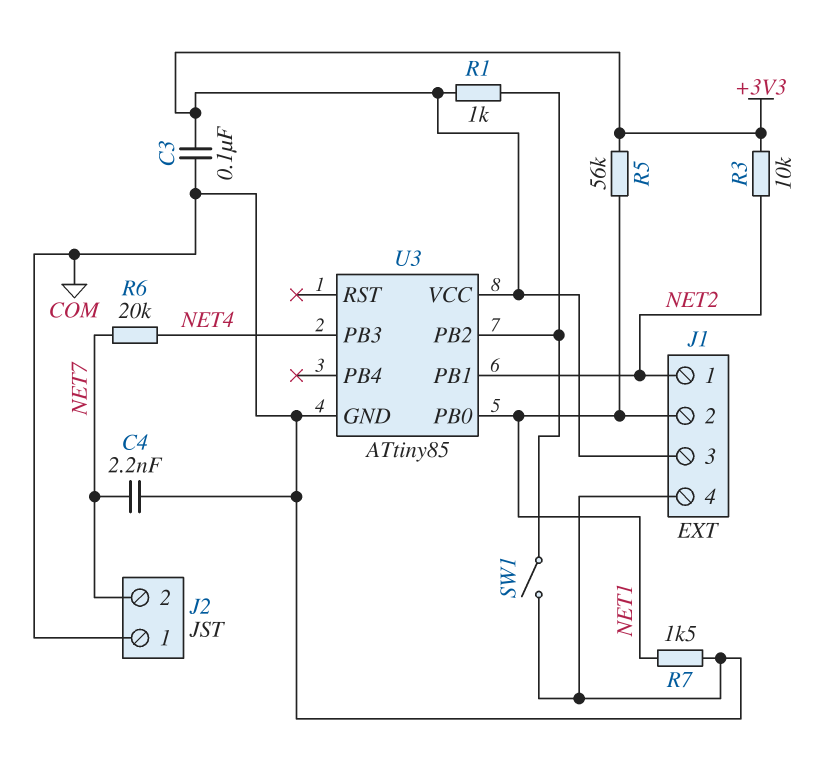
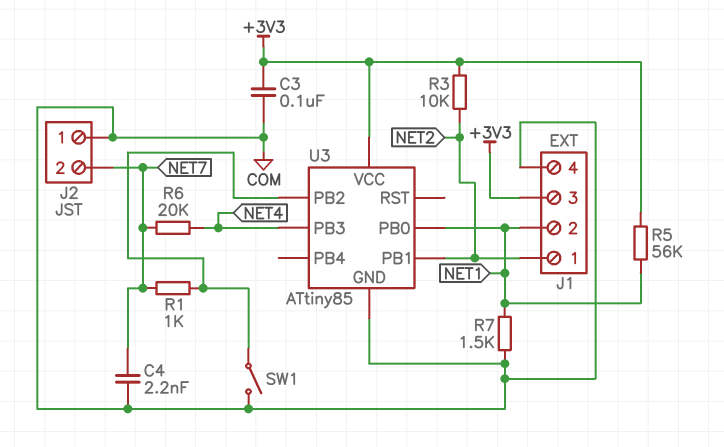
R1: 1k (+3V3, U3/PB2) -> 1k (NET7, U3/PB2)

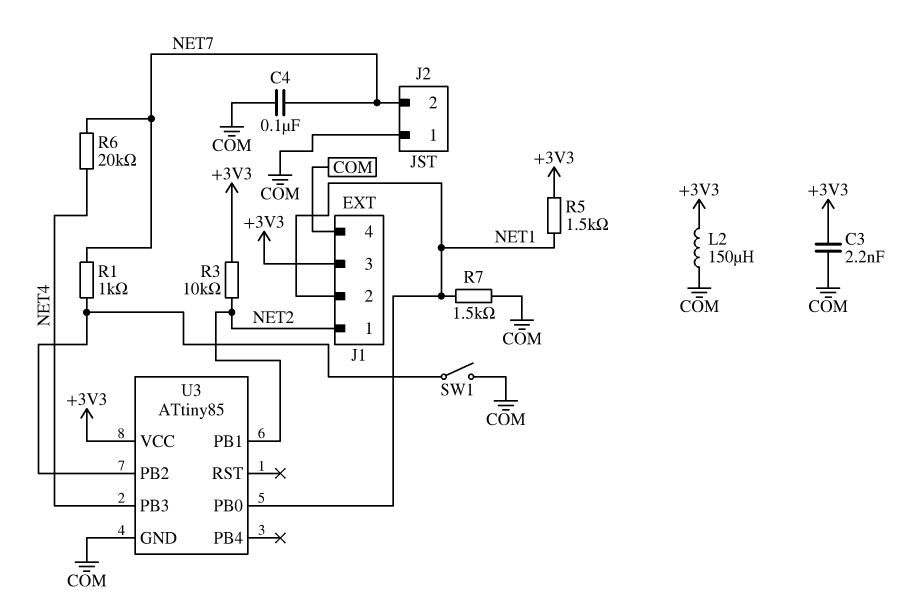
C3: 100nF (+3V3, COM) -> 2.2nF (+3V3, COM)
C4: 2.2nF (COM, NET7) -> 100nF (COM, NET7)
L2: none -> 150uH (+3V3, COM)
R5: 56k (+3V3, NET1) -> 1.5k (+3V3, NET1)

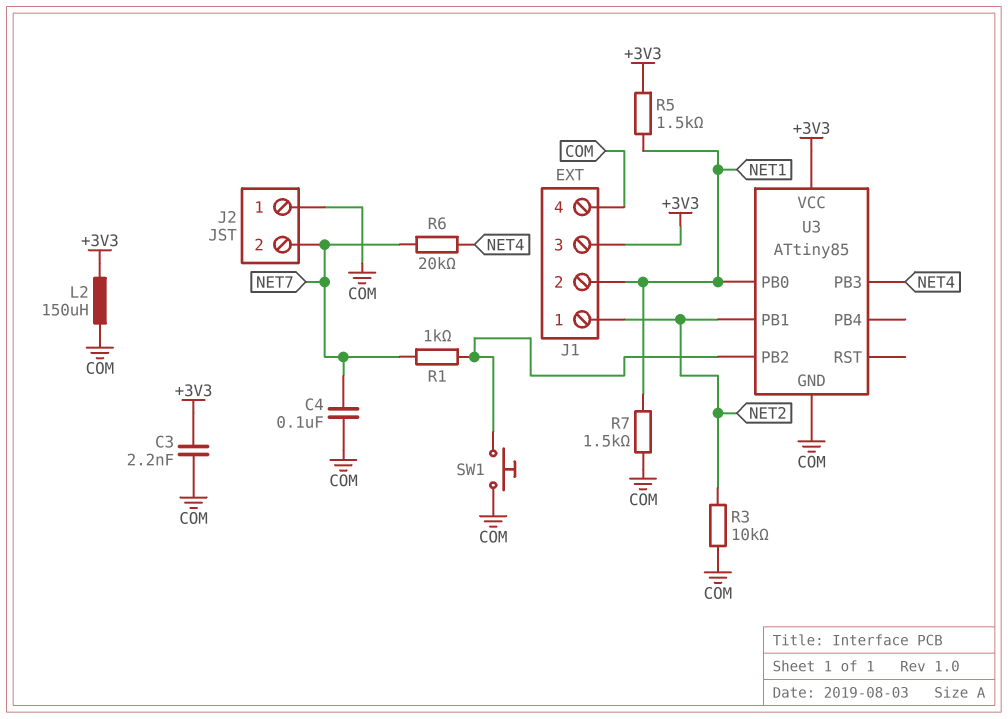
R3: 10k (+3V3, NET2) -> 10k (COM, NET2)
SW1: switch (COM, U3/PB2) -> button (COM, U3/PB2)

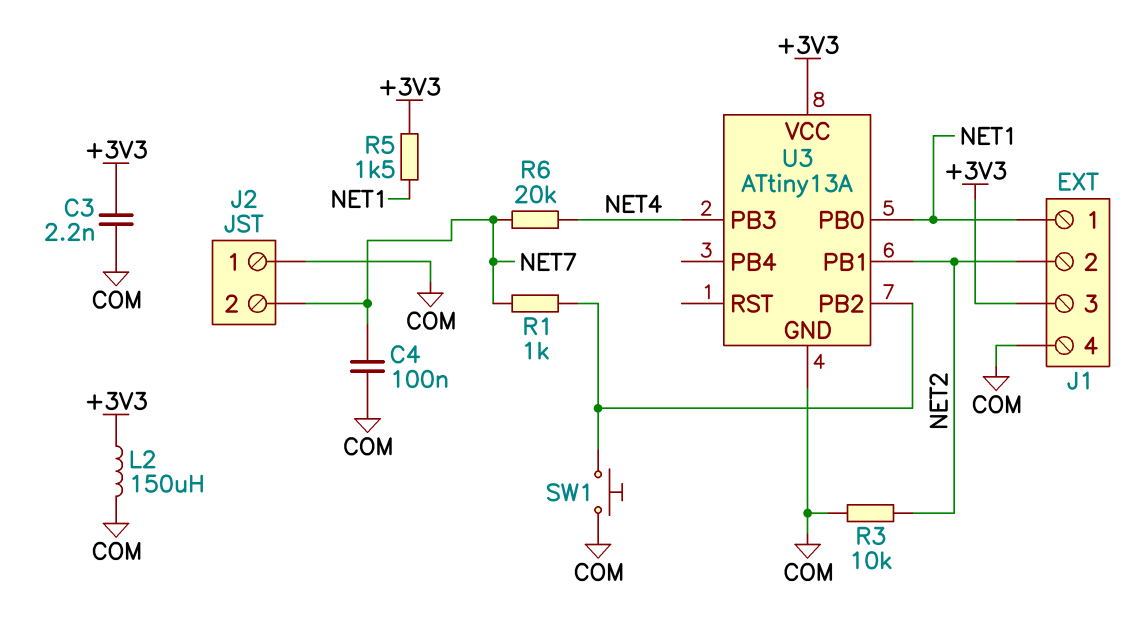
J1 pin 1: NET2 -> NET1
J1 pin 2: NET1 -> NET2
R7: 1.5k (COM, NET1) -> none
U3: ATtiny85 -> ATtiny13A

